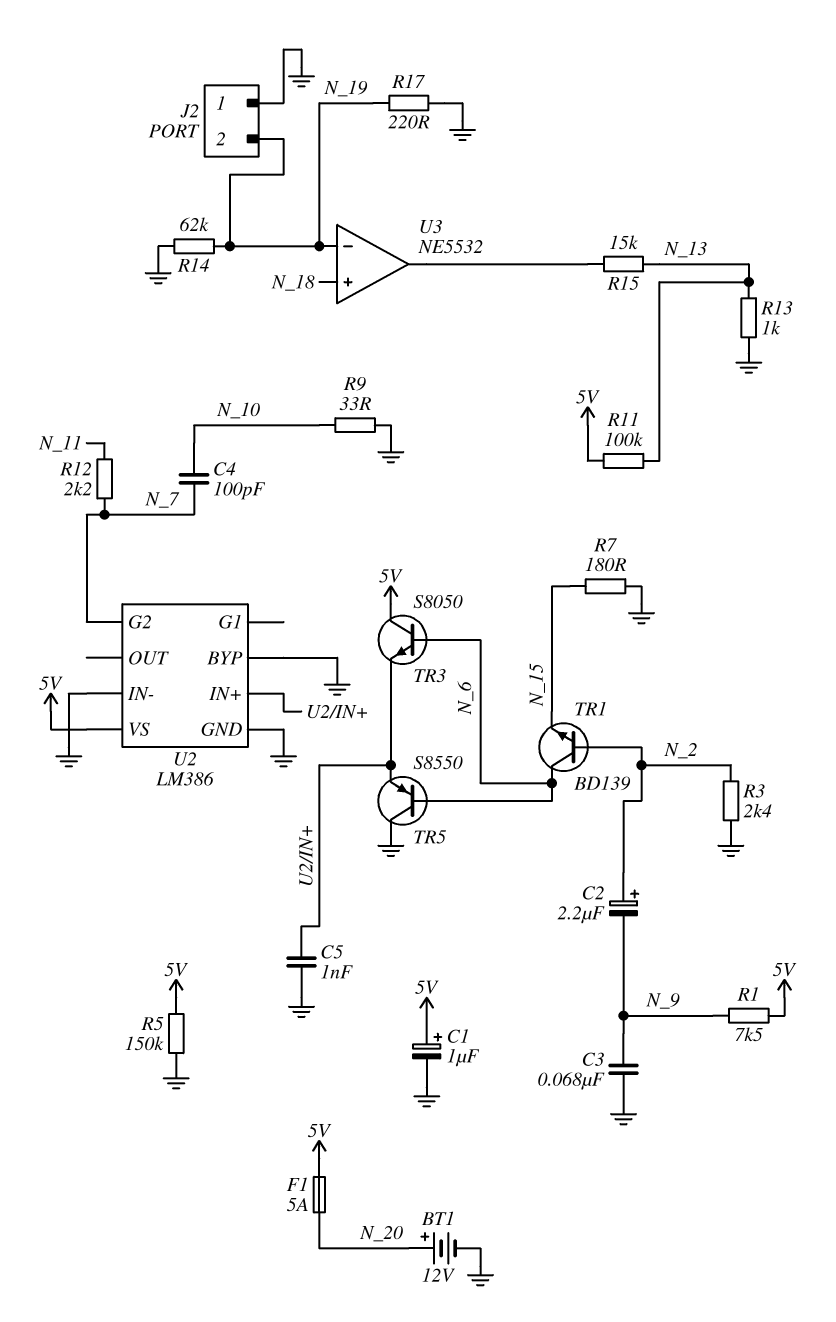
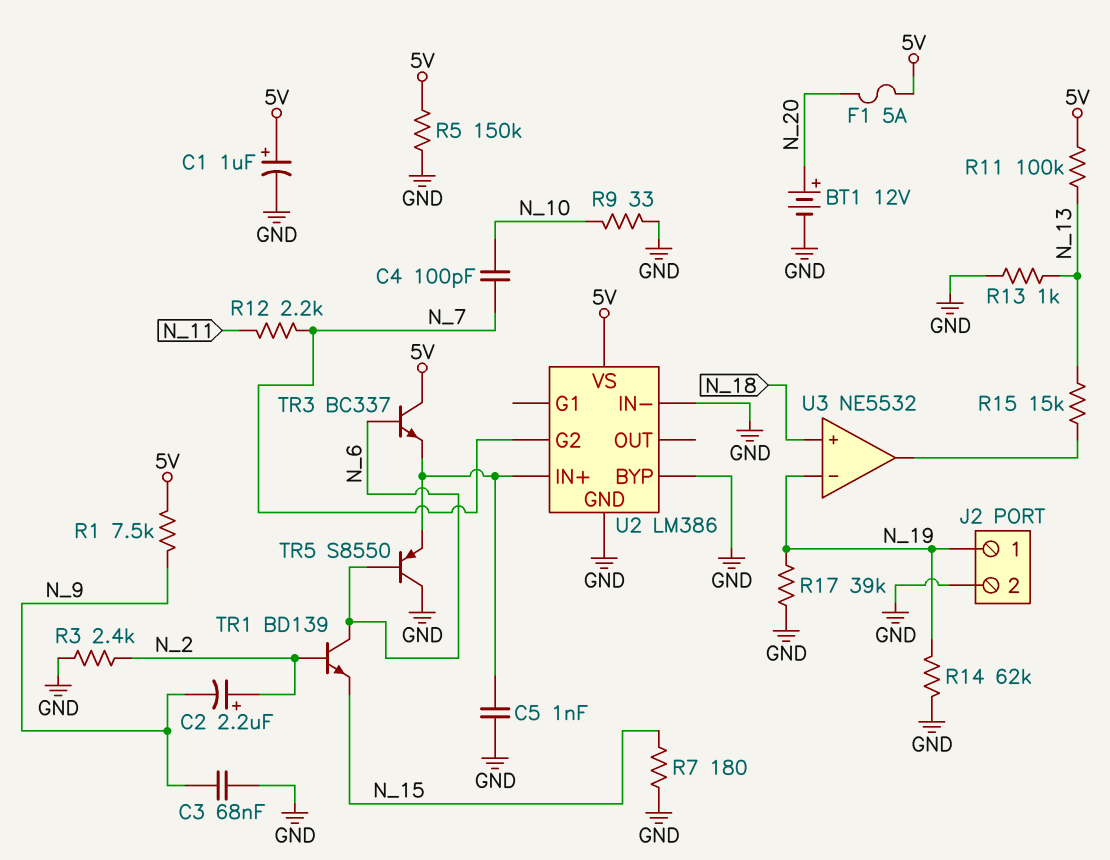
J2 pin 1: GND -> N_19
J2 pin 2: N_19 -> GND
R17: 220 (GND, N_19) -> 39k (GND, N_19)
TR3: NPN S8050 (B N_6, C 5V, E U2/IN+) -> NPN BC337 (B N_6, C 5V, E U2/IN+)

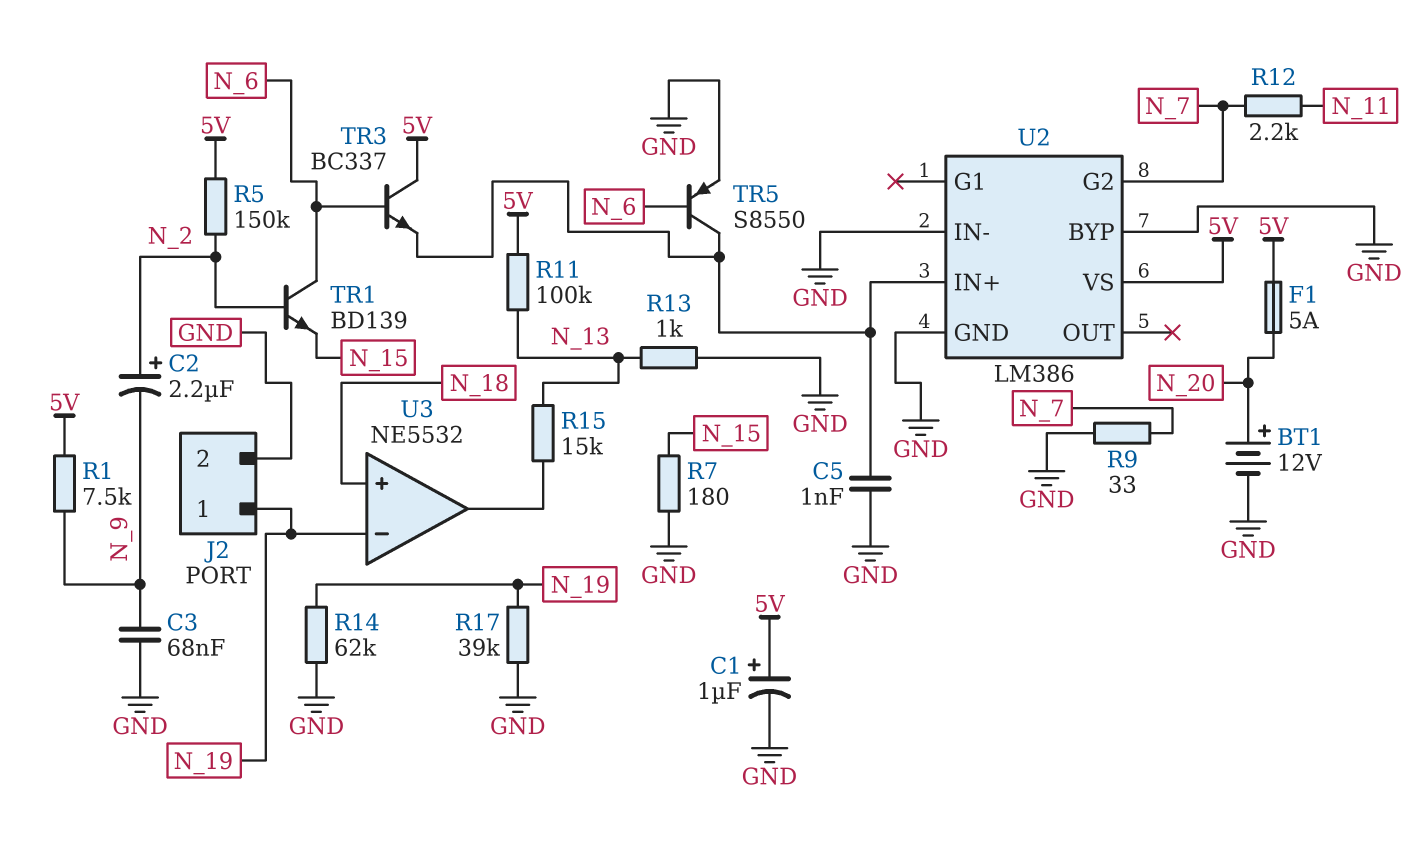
C4: 100pF (N_7, N_10) -> none
R3: 2.4k (GND, N_2) -> none
R5: 150k (5V, GND) -> 150k (5V, N_2)
R9: 33 (GND, N_10) -> 33 (GND, N_7)
TR5: PNP S8550 (B N_6, C GND, E U2/IN+) -> PNP S8550 (B N_6, C U2/IN+, E GND)

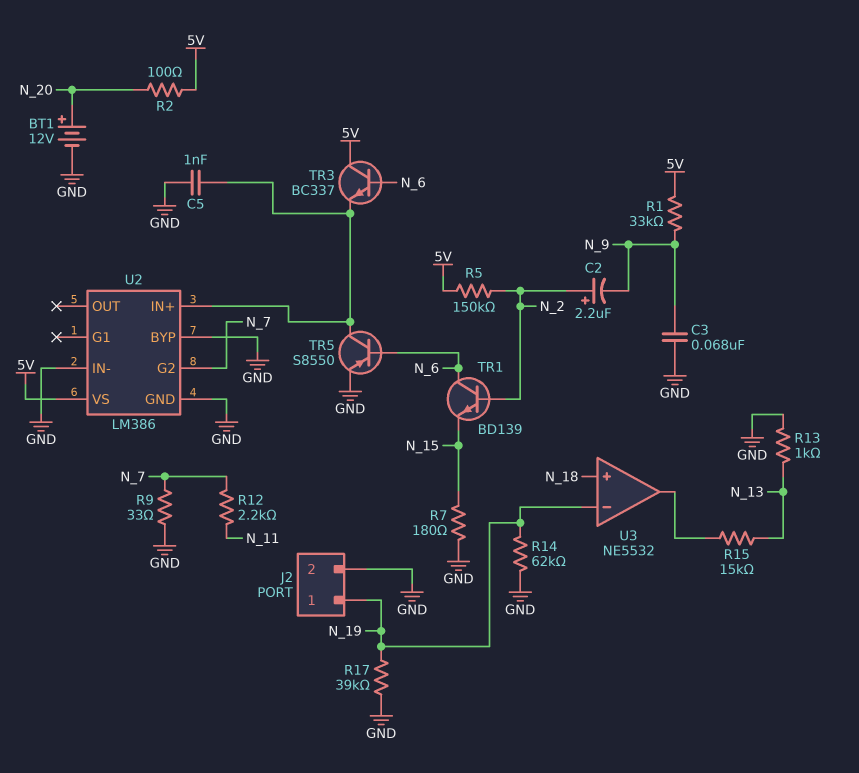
C1: 1uF (plus 5V, minus GND) -> none
F1: 5A (5V, N_20) -> none
R1: 7.5k (5V, N_9) -> 33k (5V, N_9)
R2: none -> 100 (5V, N_20)
R11: 100k (5V, N_13) -> none

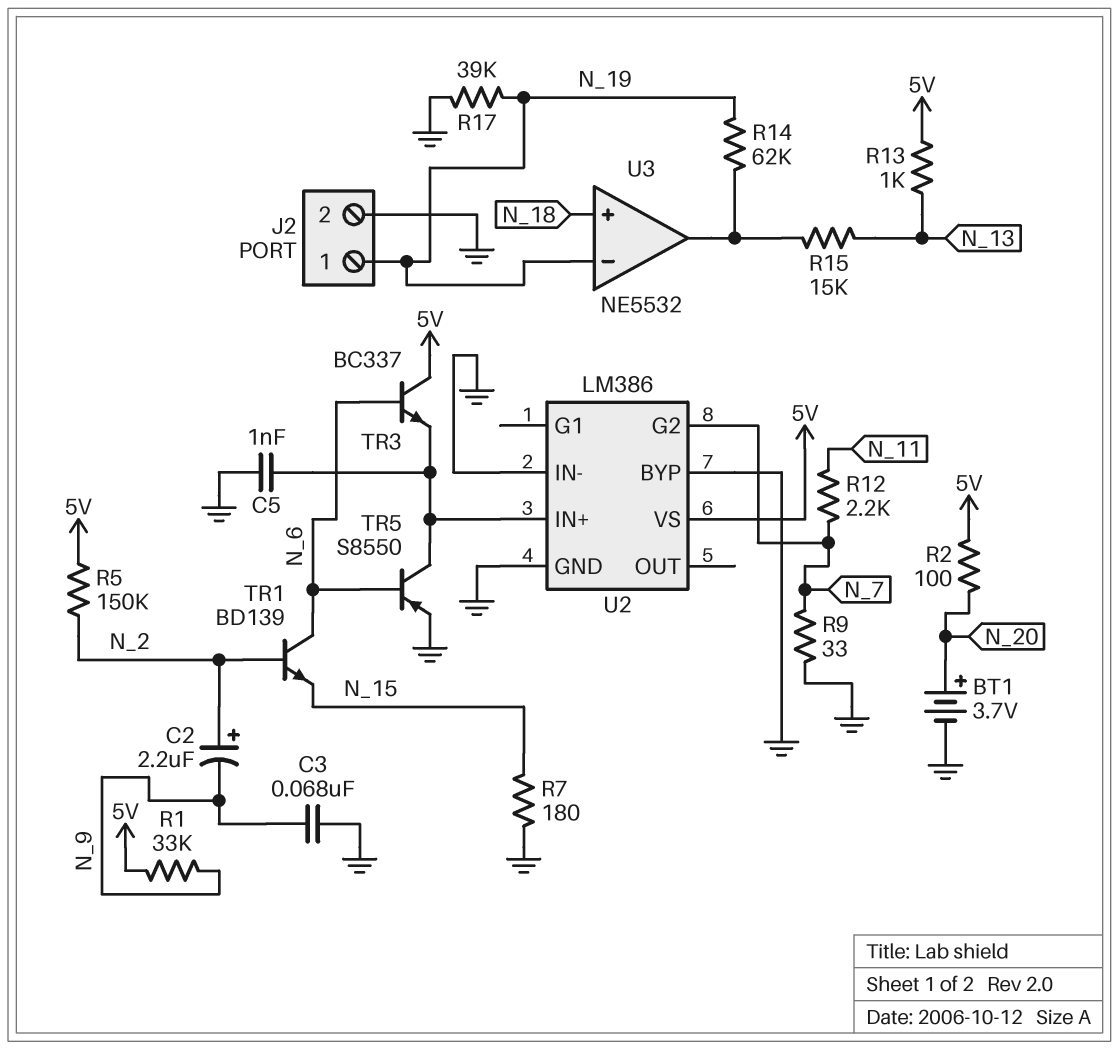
BT1: 12V (plus N_20, minus GND) -> 3.7V (plus N_20, minus GND)
R13: 1k (GND, N_13) -> 1k (5V, N_13)
R14: 62k (GND, N_19) -> 62k (N_19, U3/out)

